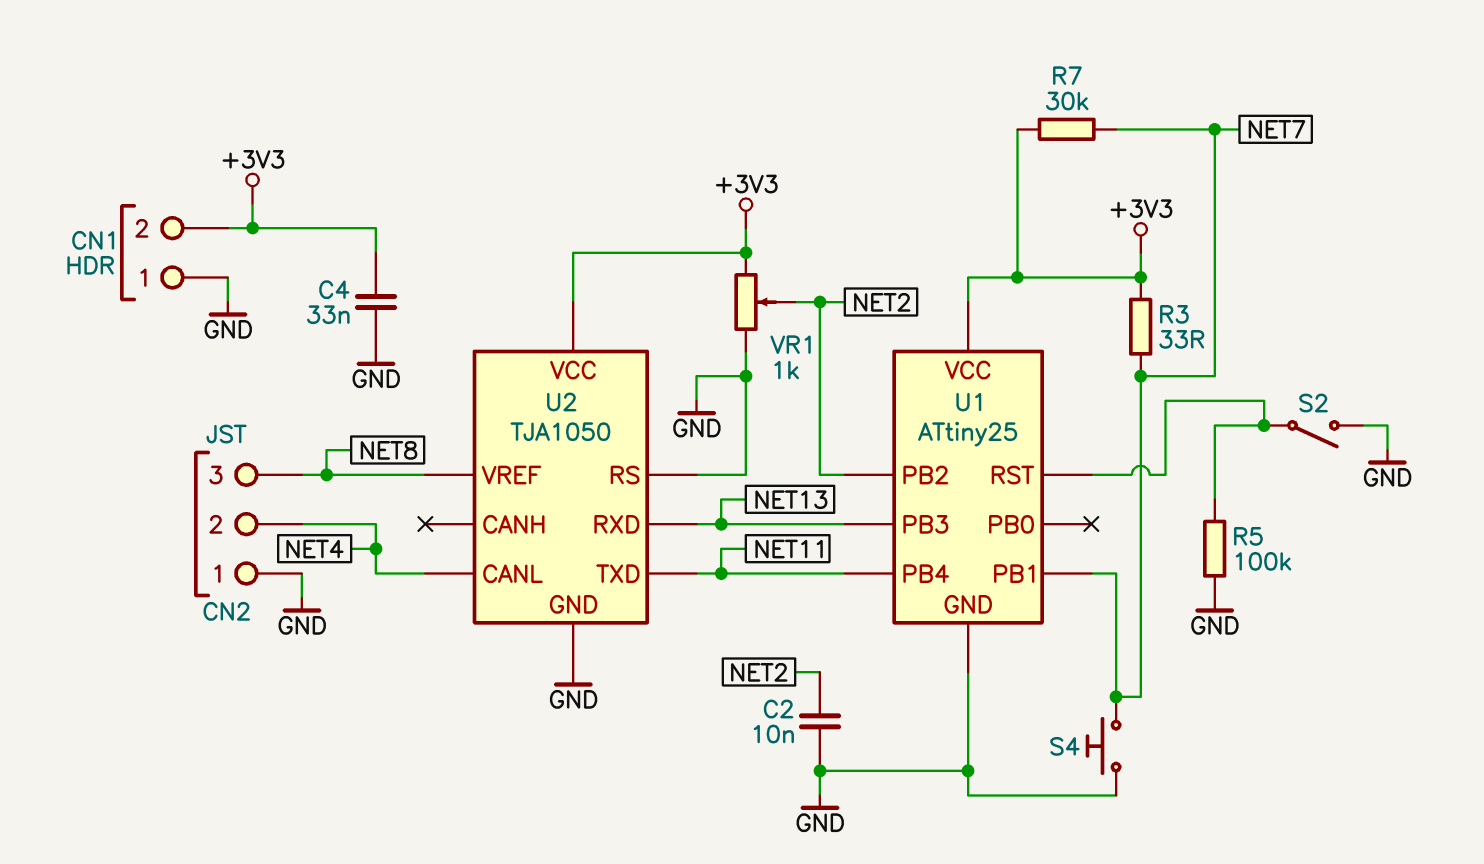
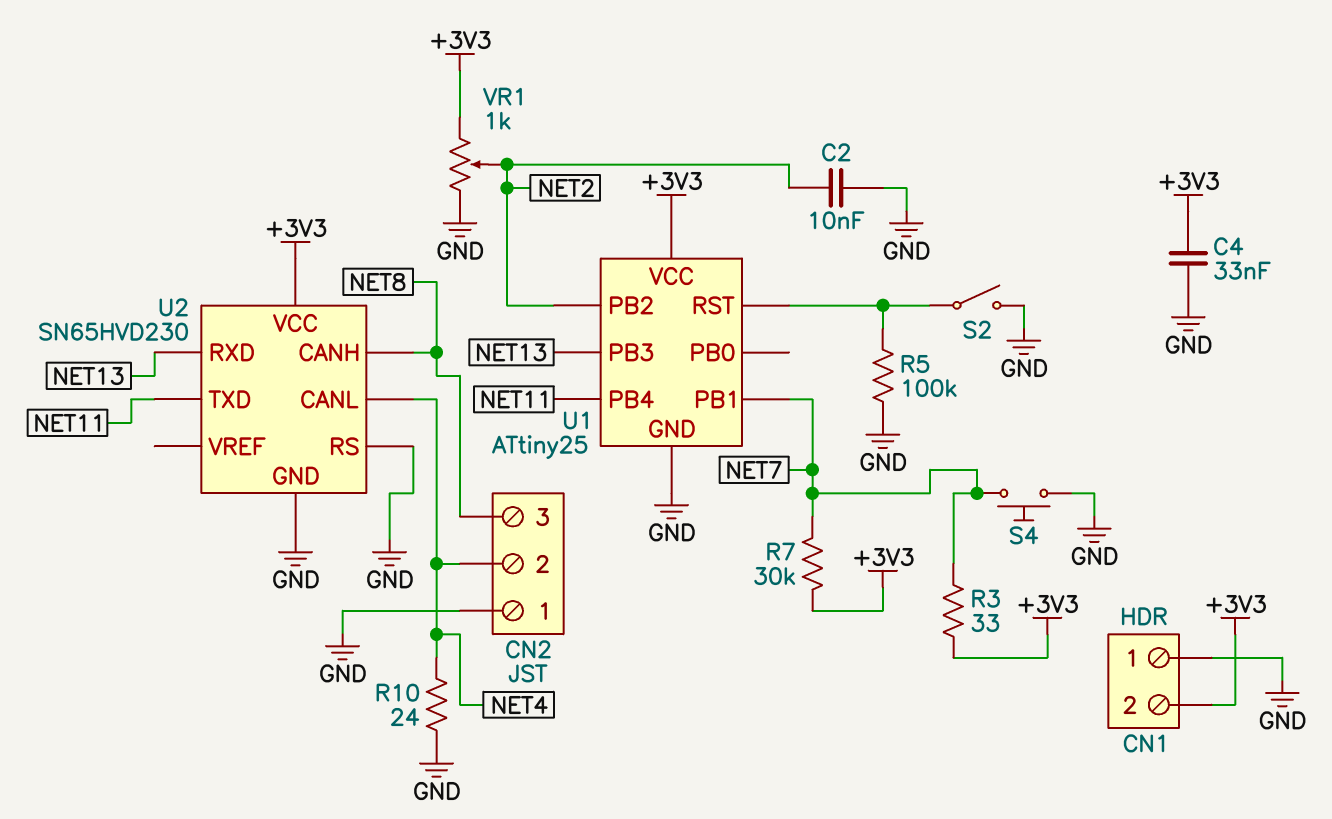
R10: none -> 24 (GND, NET4)
U2: TJA1050 -> SN65HVD230
U2 pin CANH: none -> NET8
U2 pin VREF: NET8 -> none

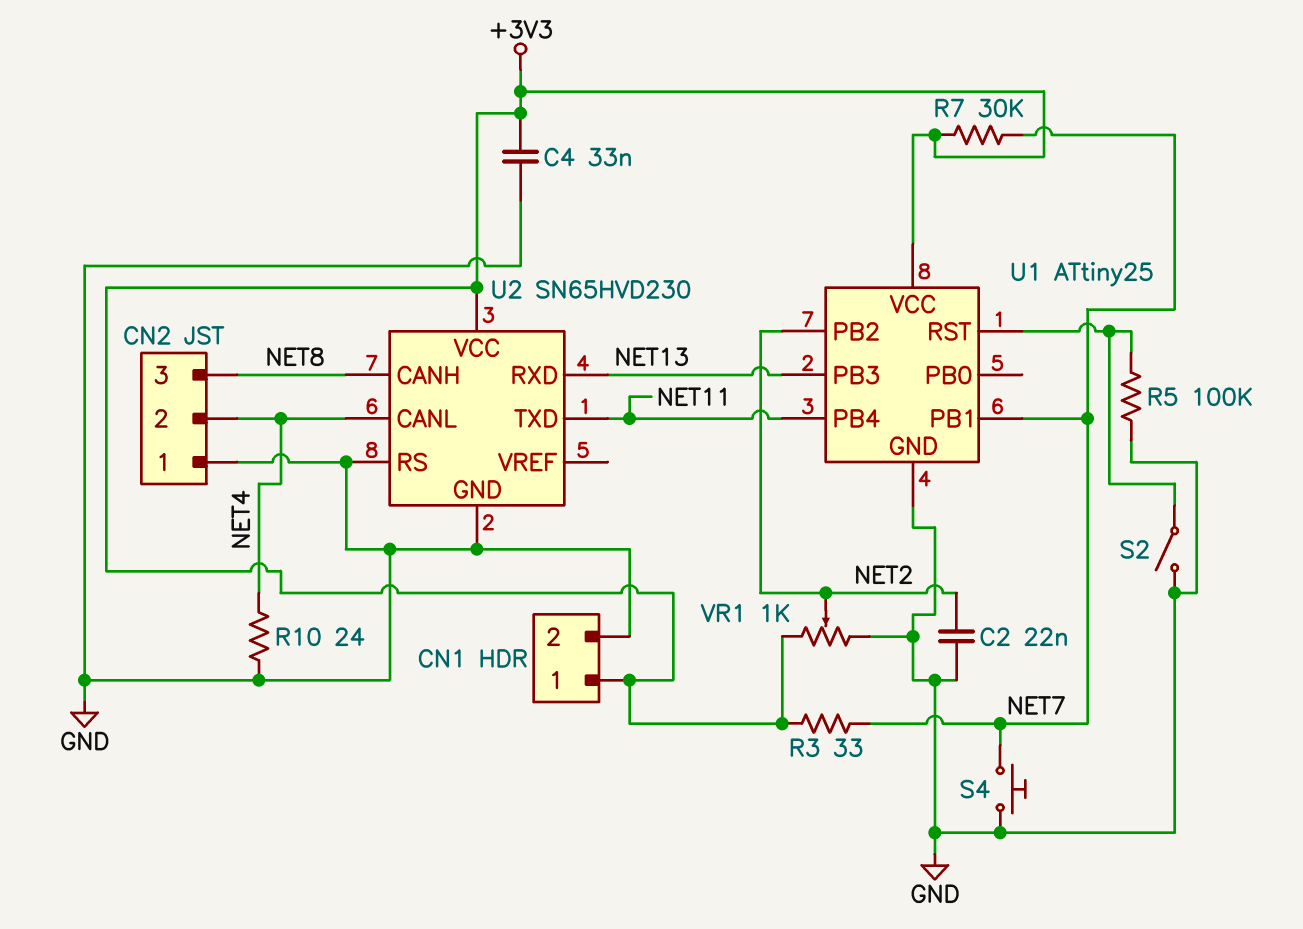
C2: 10nF (GND, NET2) -> 22nF (GND, NET2)
CN1 pin 1: GND -> +3V3
CN1 pin 2: +3V3 -> GND

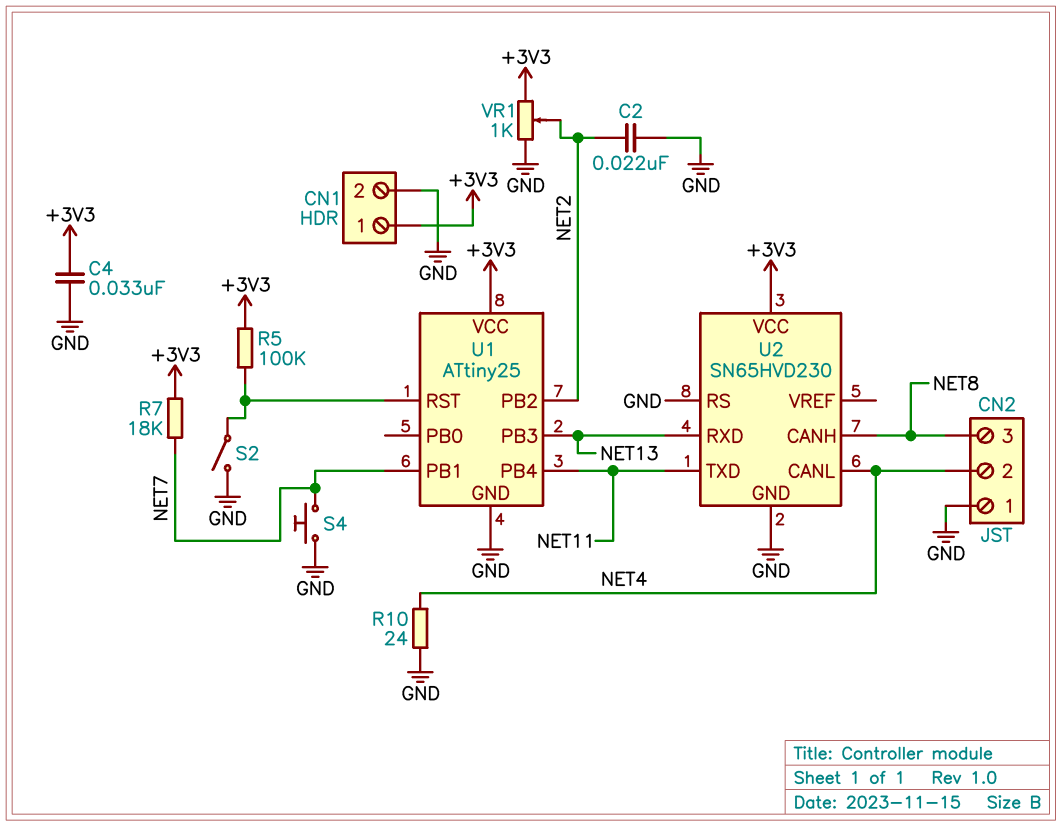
R3: 33 (+3V3, NET7) -> none
R5: 100k (GND, U1/RST) -> 100k (+3V3, U1/RST)
R7: 30k (+3V3, NET7) -> 18k (+3V3, NET7)

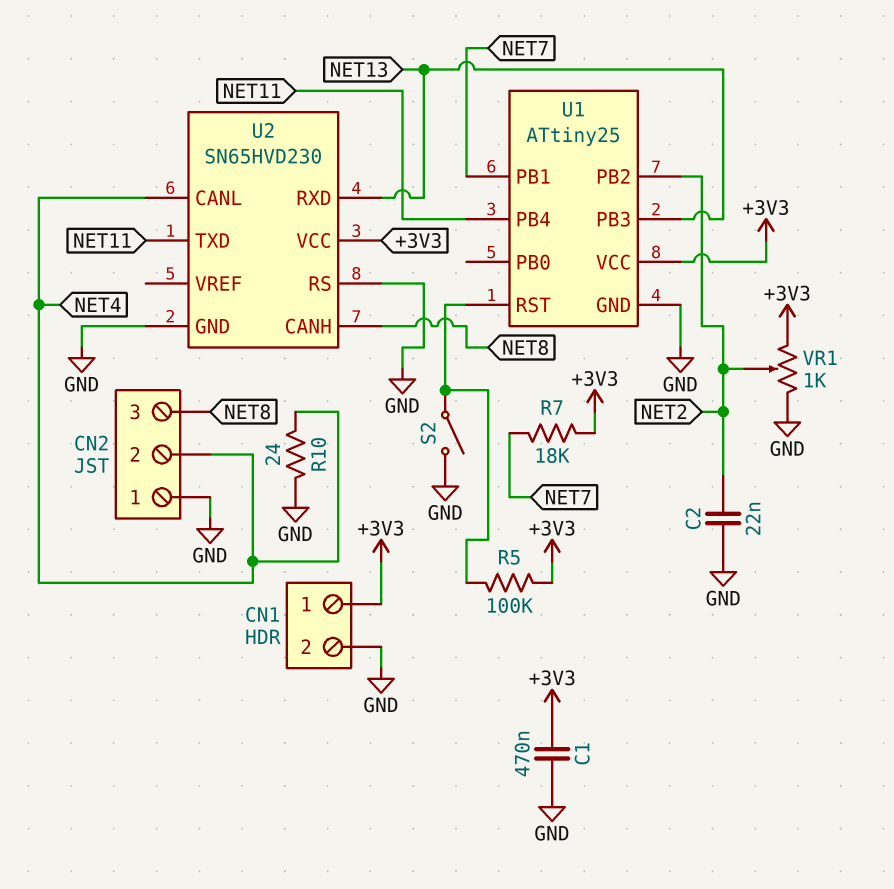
C1: none -> 470nF (+3V3, GND)
C4: 33nF (+3V3, GND) -> none
S4: button (GND, NET7) -> none

